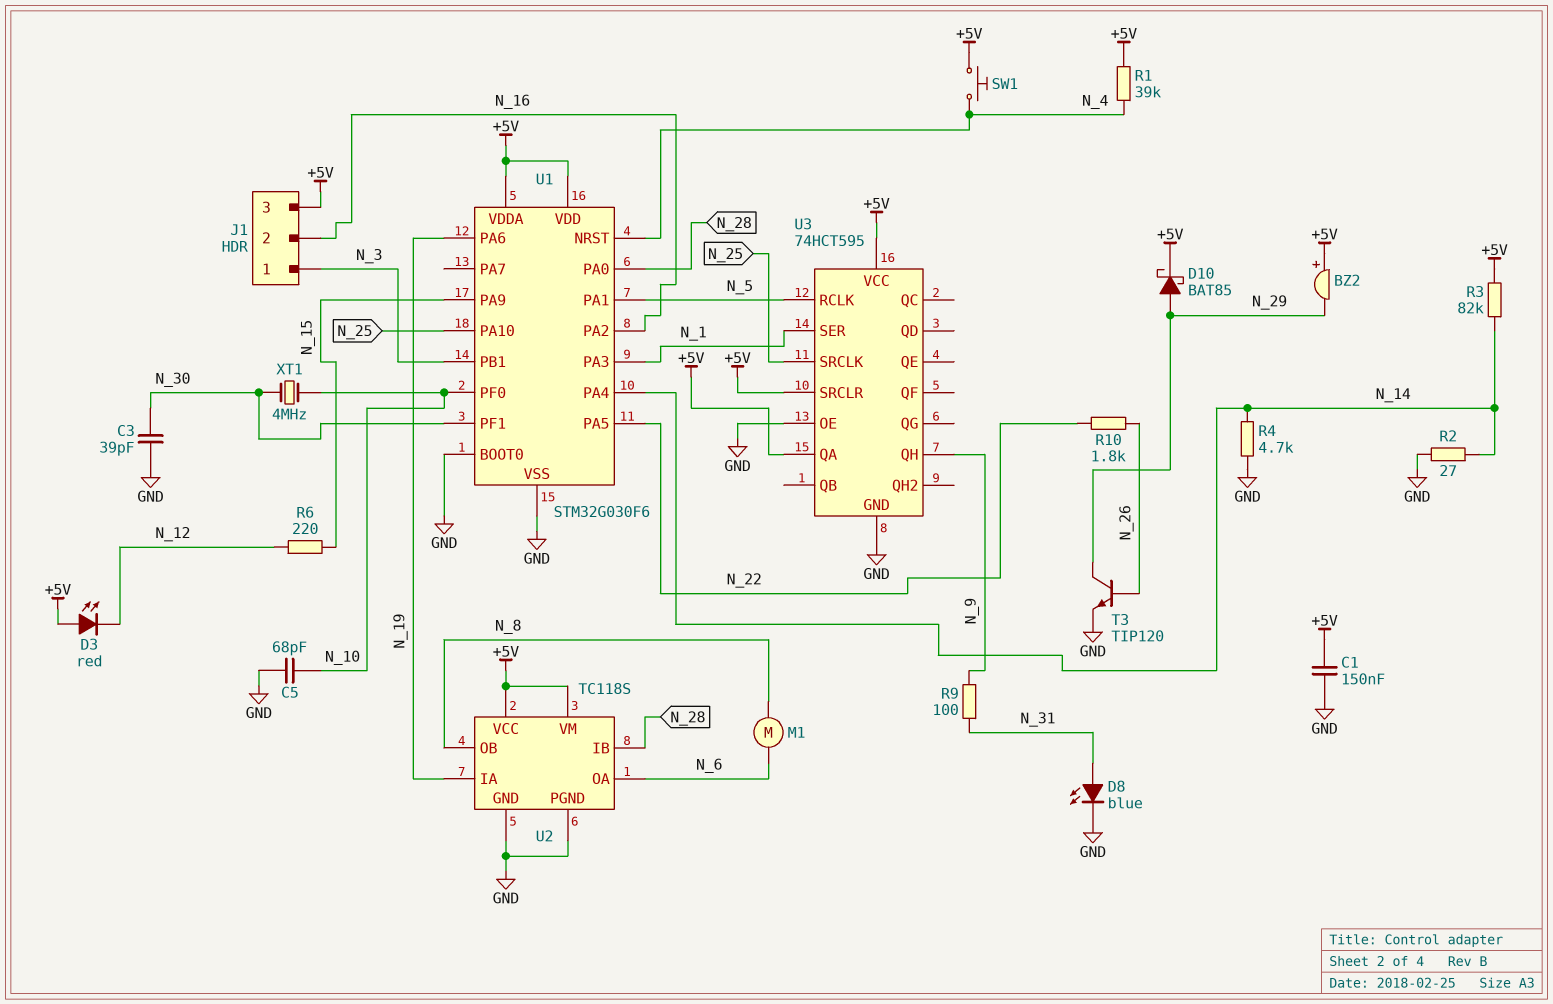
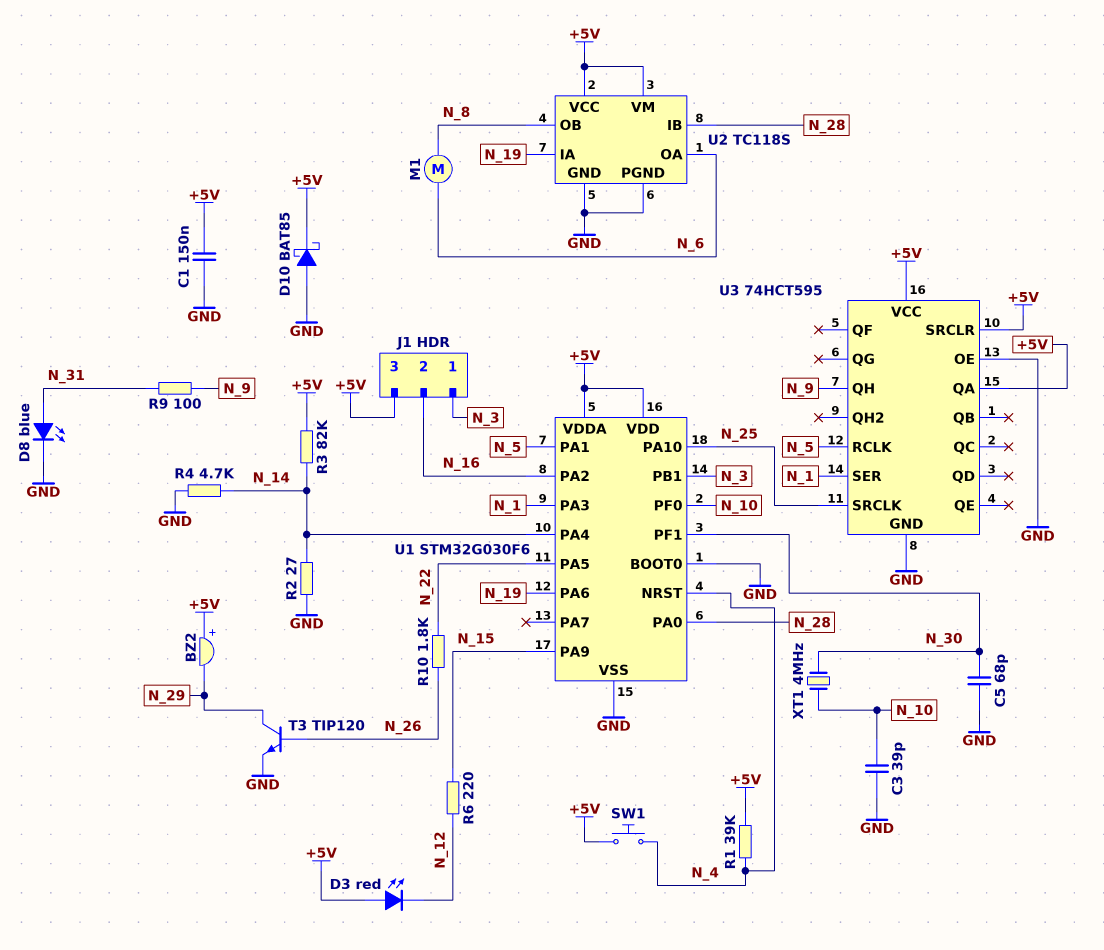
C3: 39pF (GND, N_30) -> 39pF (GND, N_10)
C5: 68pF (GND, N_10) -> 68pF (GND, N_30)
D10: schottky BAT85 (A N_29, K +5V) -> schottky BAT85 (A GND, K +5V)

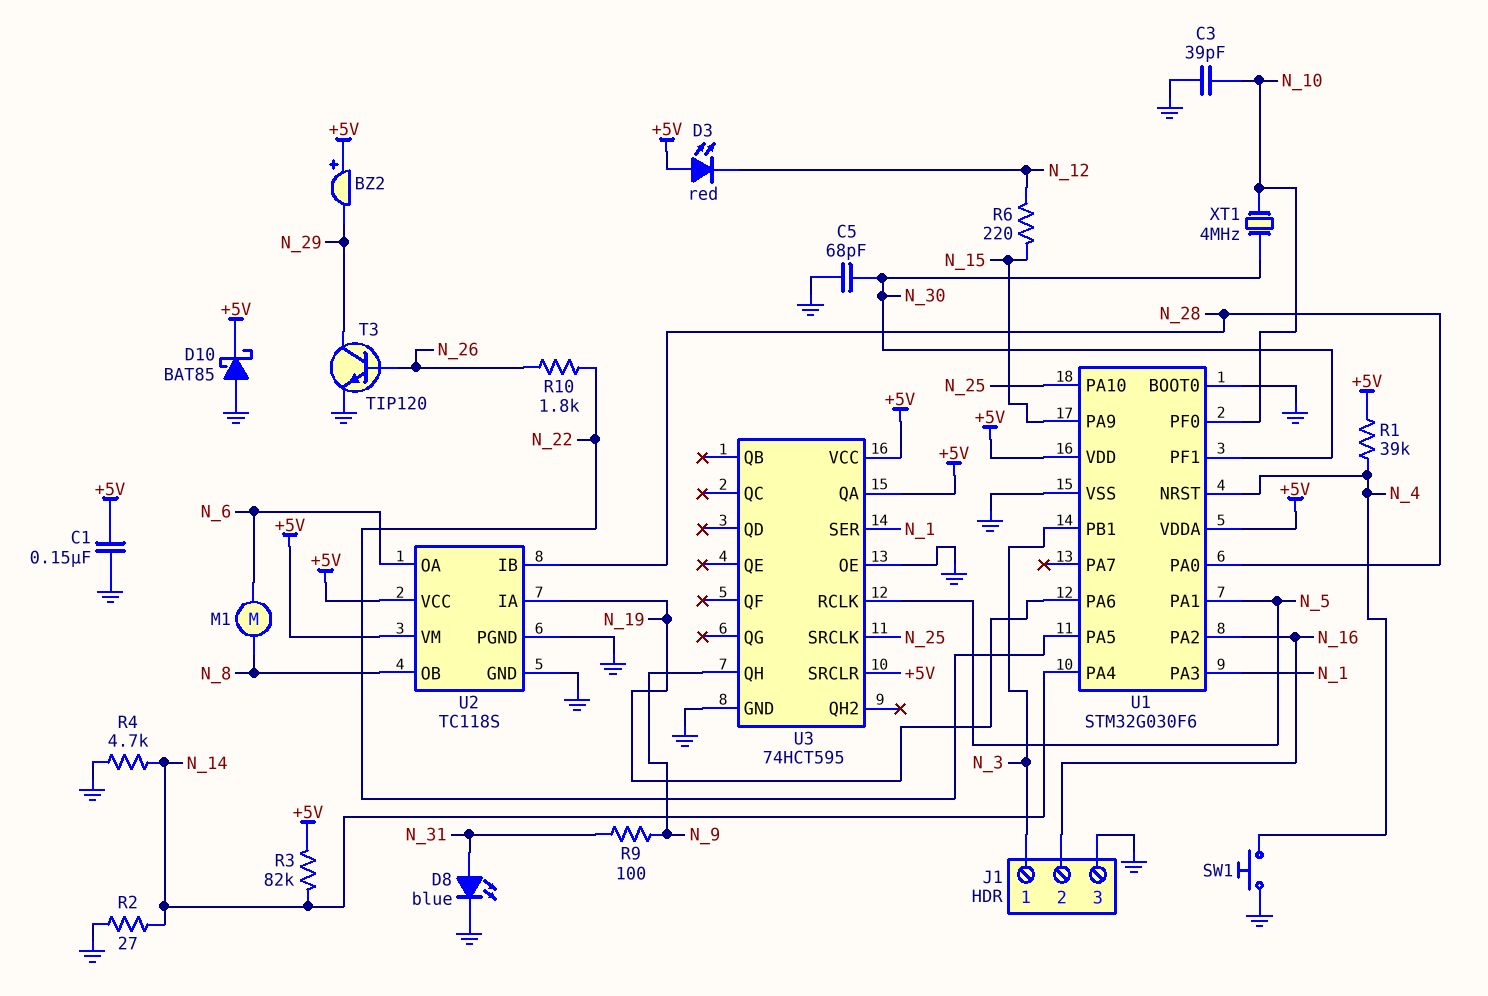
J1 pin 3: +5V -> GND
SW1: button (+5V, N_4) -> button (GND, N_4)

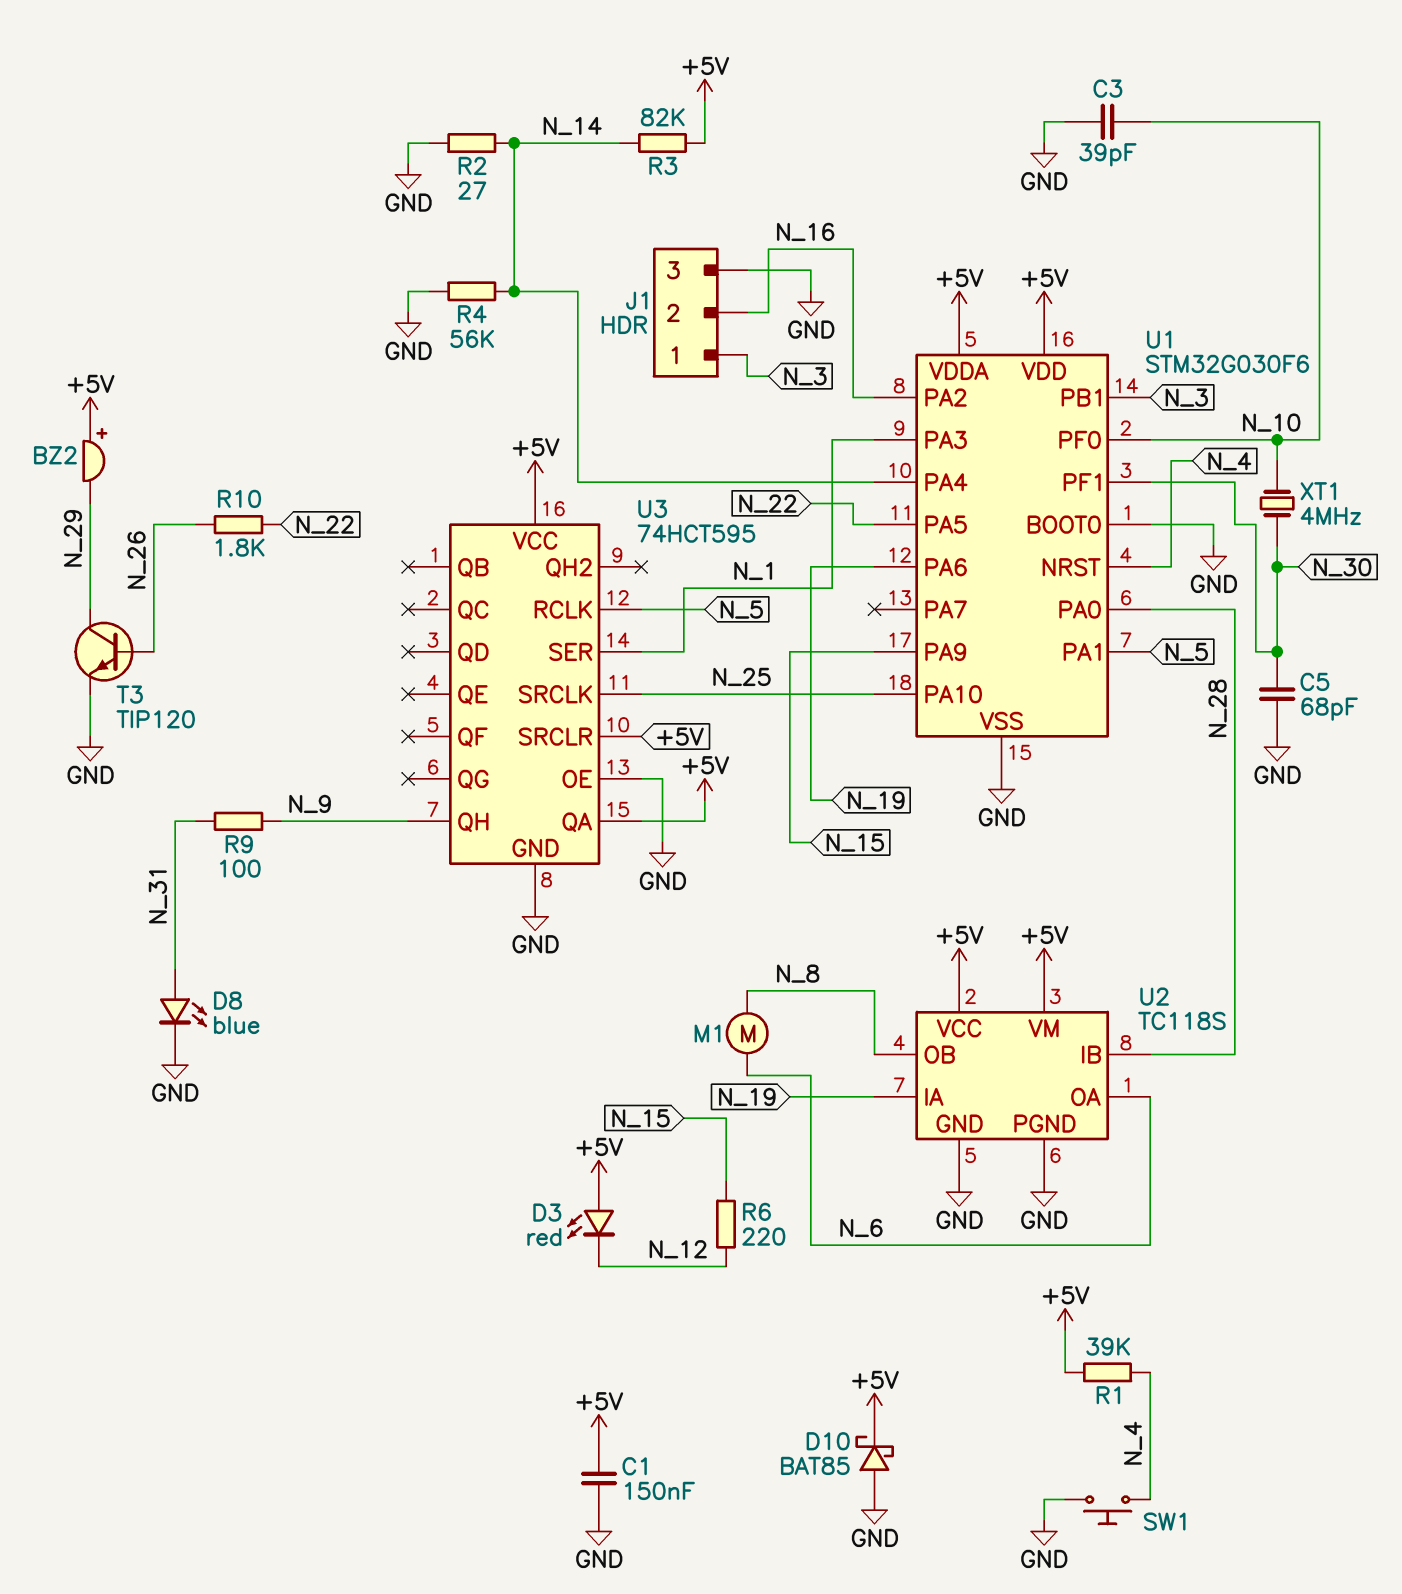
R4: 4.7k (GND, N_14) -> 56k (GND, N_14)

